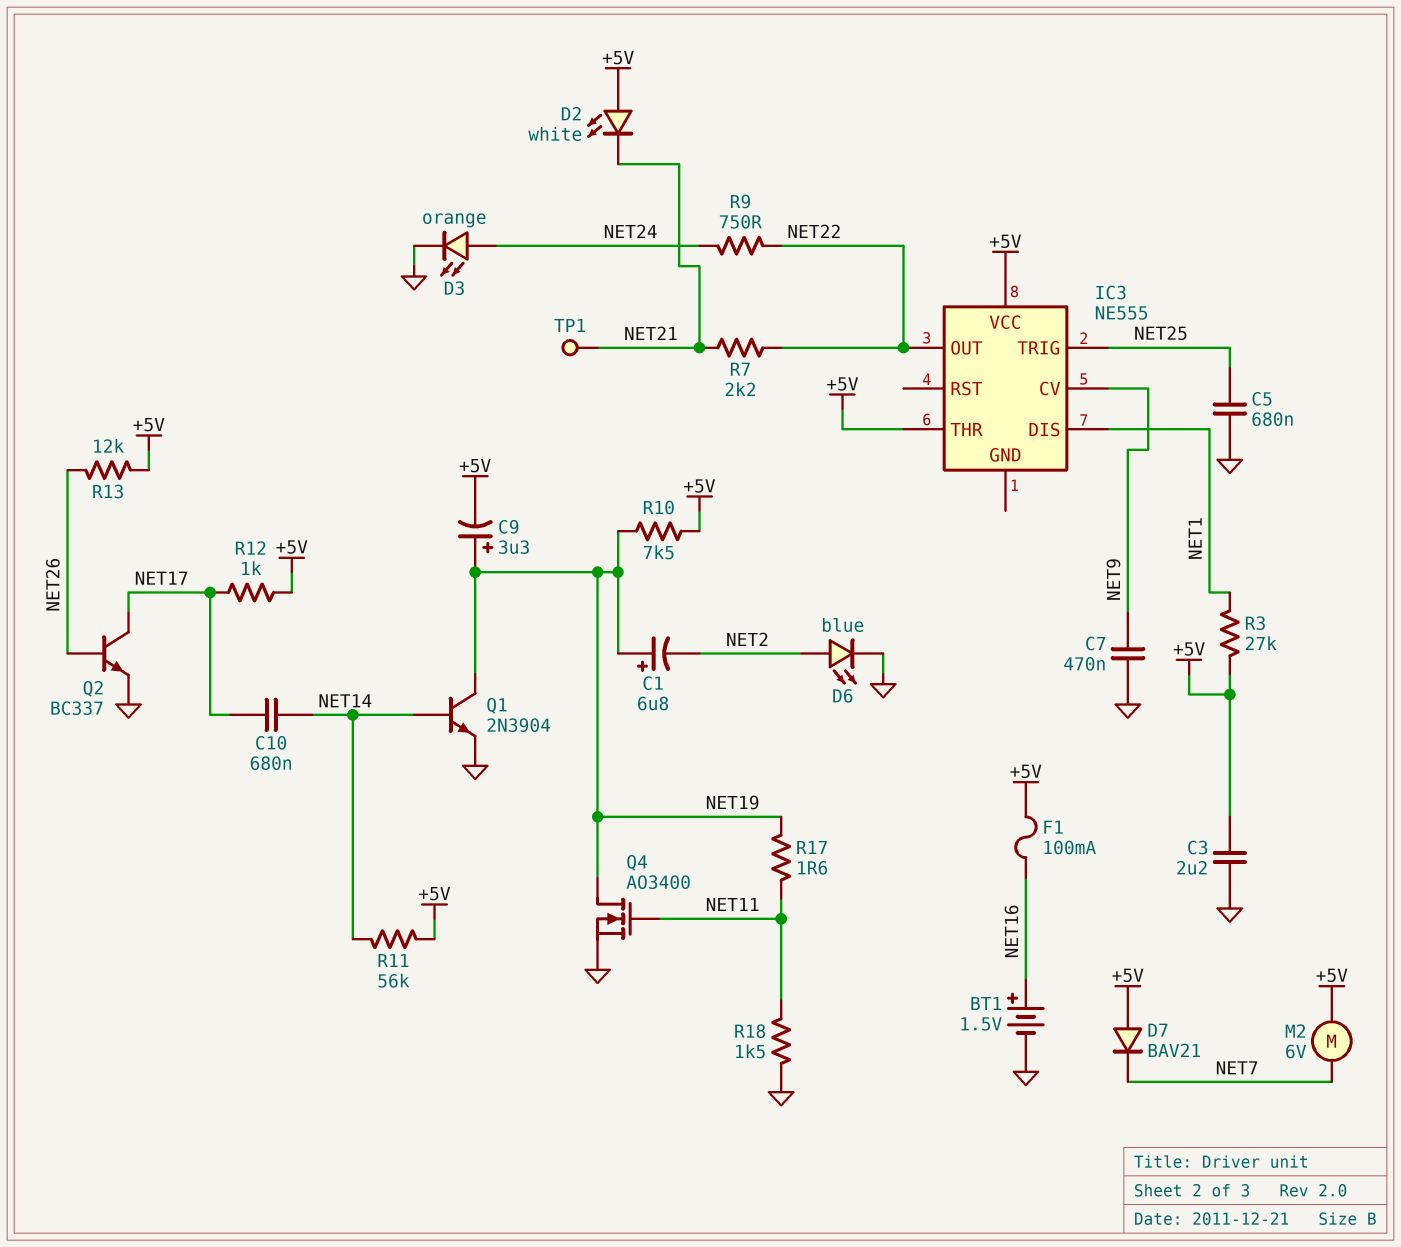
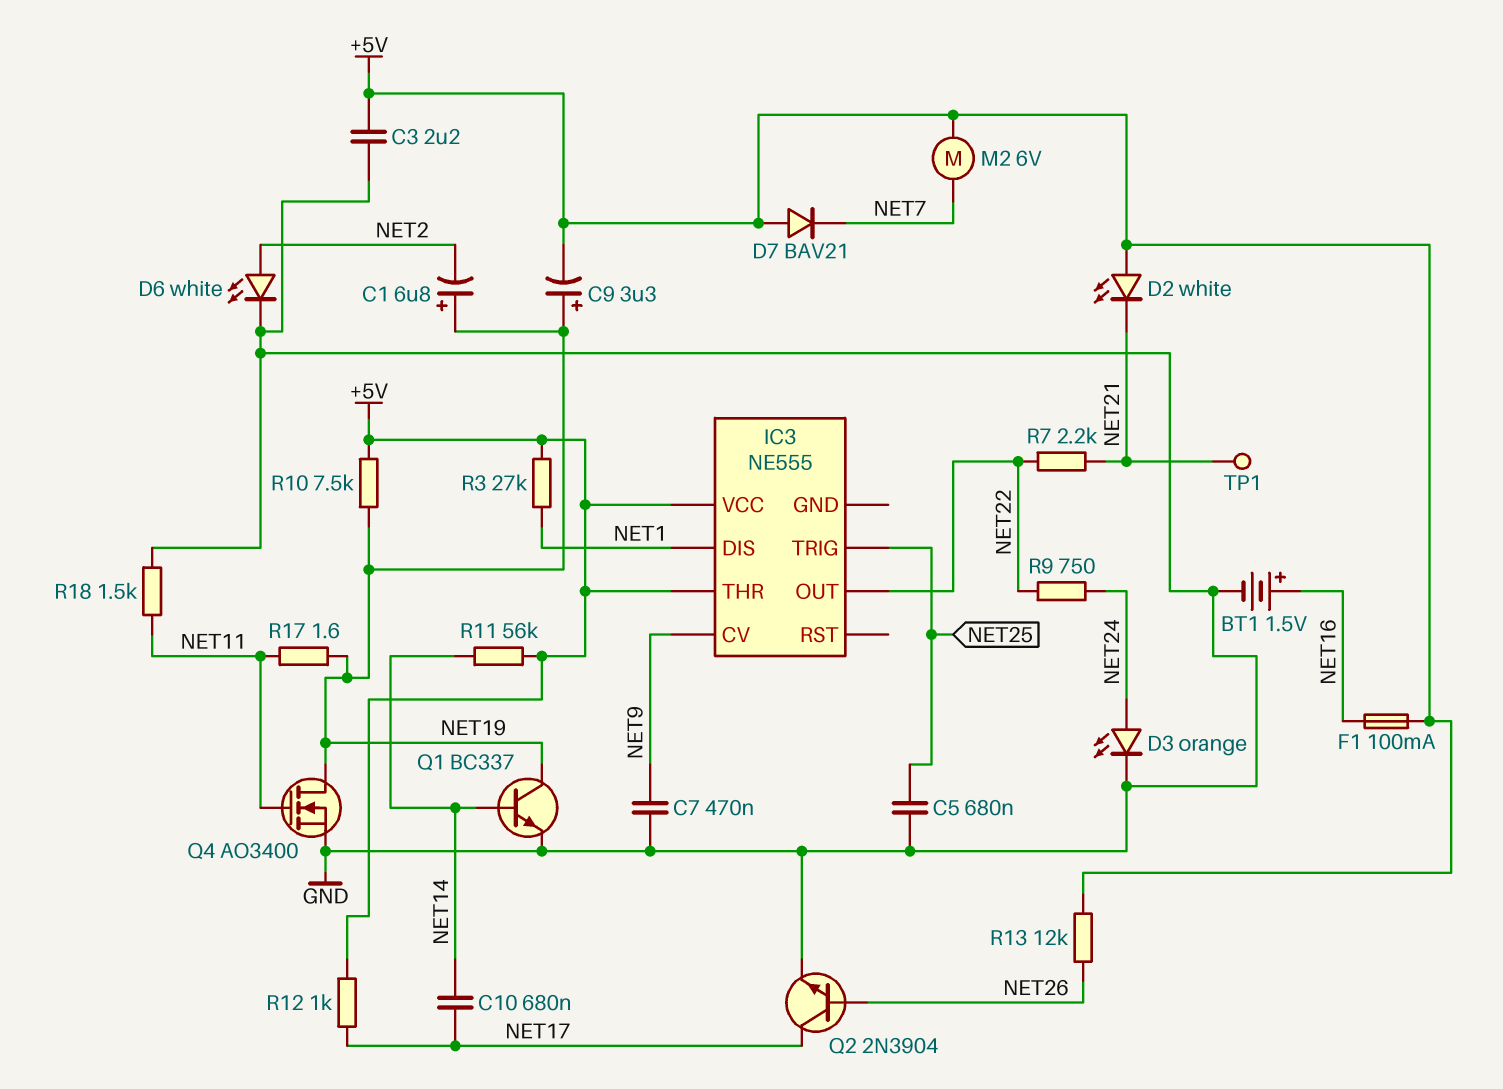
D6: LED blue (A NET2, K GND) -> LED white (A NET2, K GND)
Q1: NPN 2N3904 (B NET14, C NET19, E GND) -> NPN BC337 (B NET14, C NET19, E GND)
Q2: NPN BC337 (B NET26, C NET17, E GND) -> NPN 2N3904 (B NET26, C NET17, E GND)

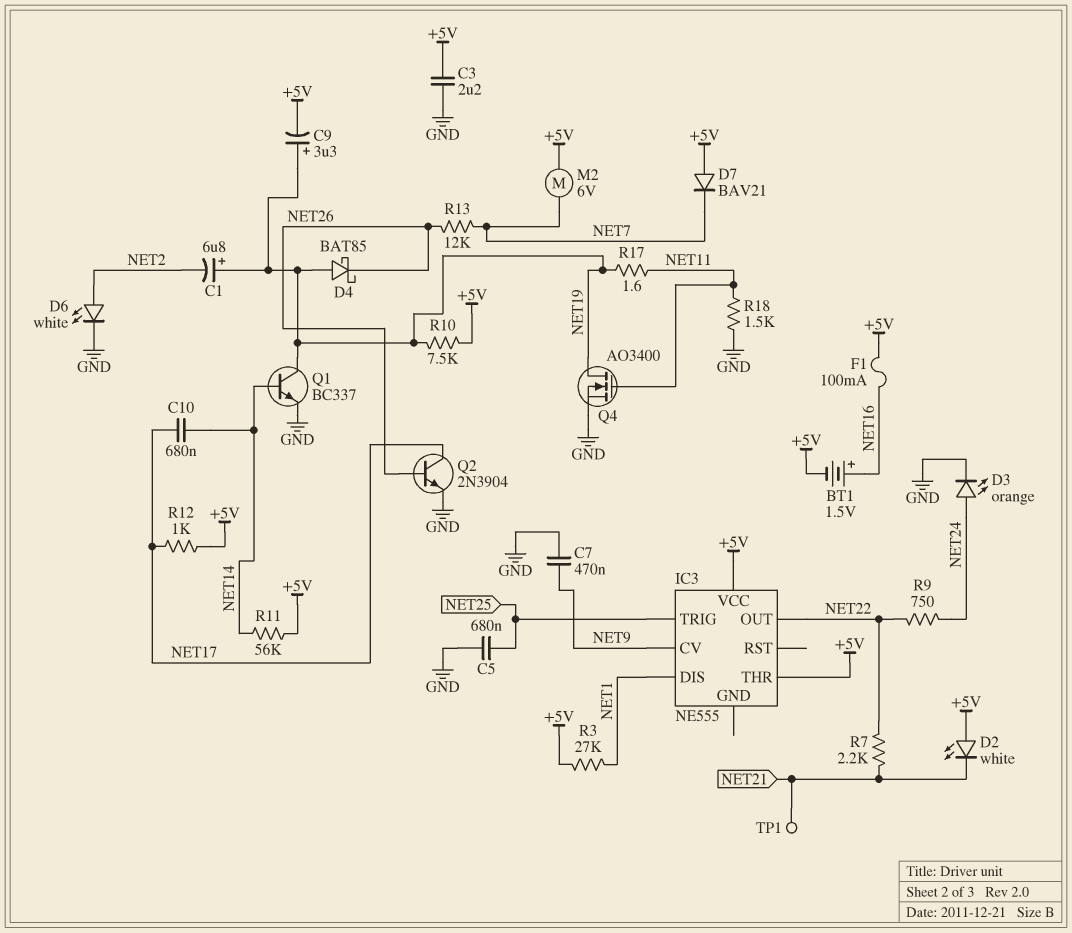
BT1: 1.5V (plus NET16, minus GND) -> 1.5V (plus NET16, minus +5V)
D4: none -> schottky BAT85 (A NET19, K NET26)
R13: 12k (+5V, NET26) -> 12k (NET7, NET26)

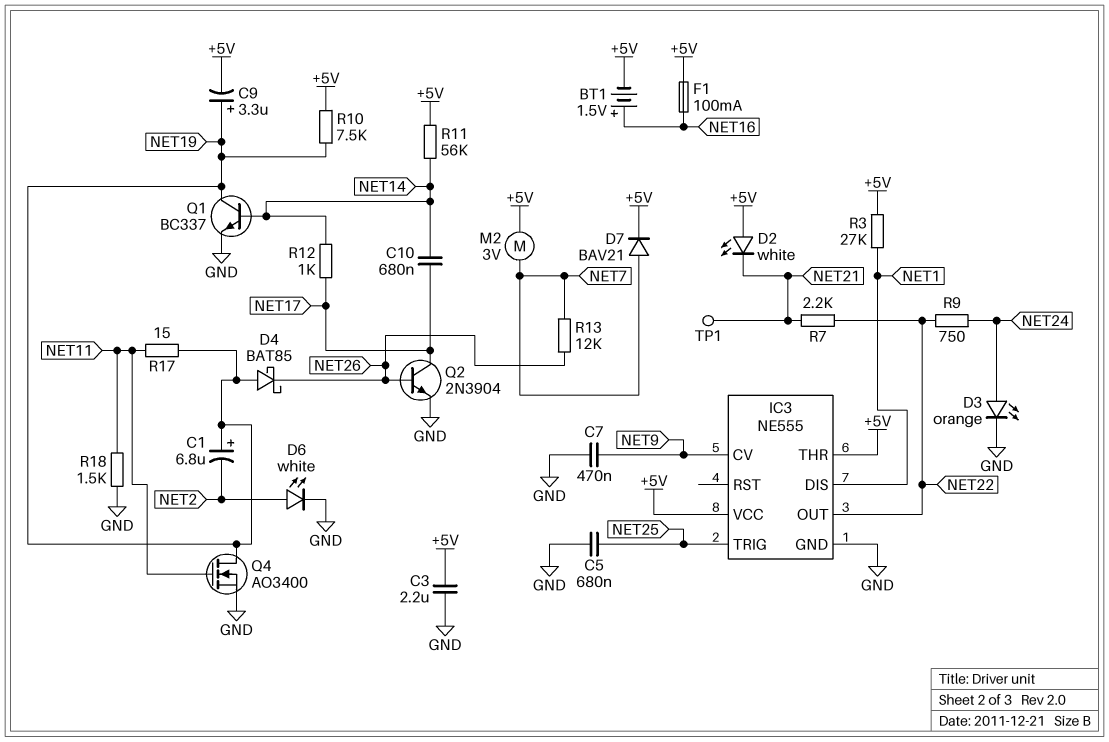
D7: diode BAV21 (A +5V, K NET7) -> diode BAV21 (A NET7, K +5V)
IC3 pin GND: none -> GND
M2: motor 6V (+5V, NET7) -> motor 3V (+5V, NET7)
R12: 1k (+5V, NET17) -> 1k (NET14, NET17)
R17: 1.6 (NET11, NET19) -> 15 (NET11, NET19)

